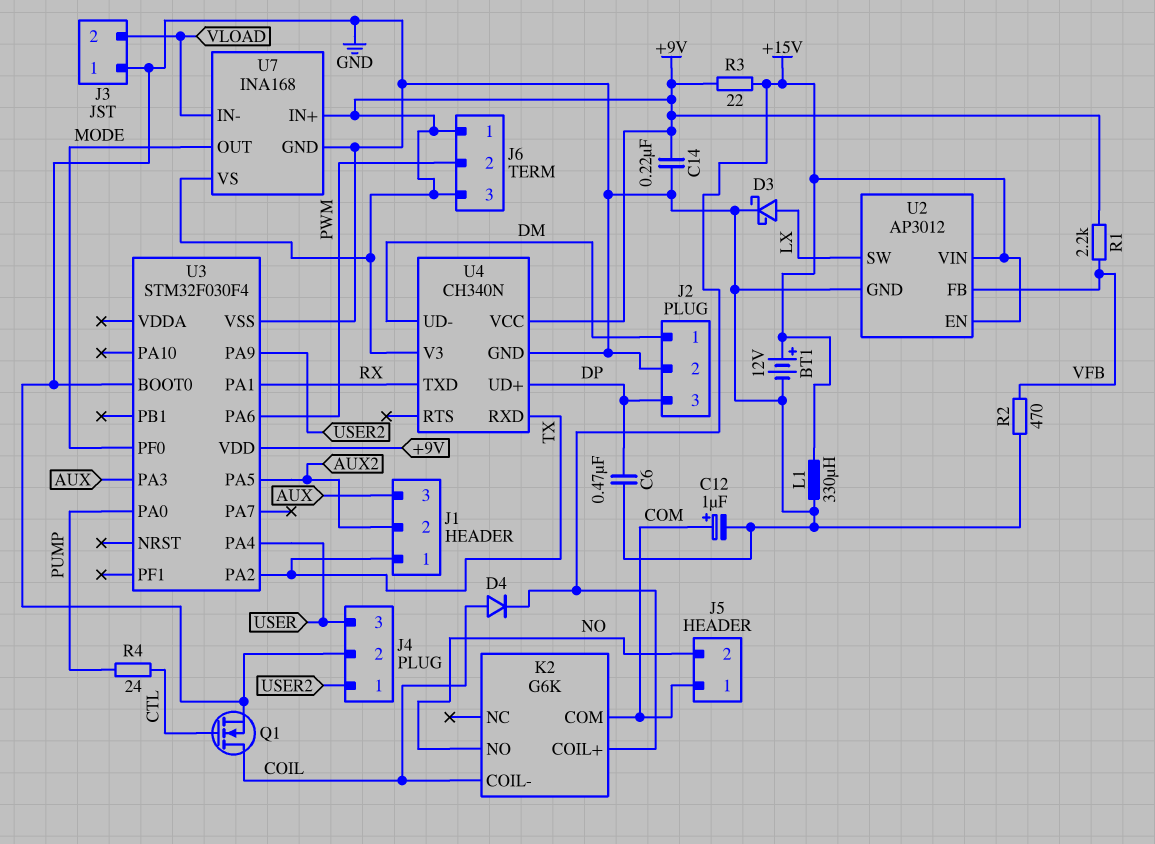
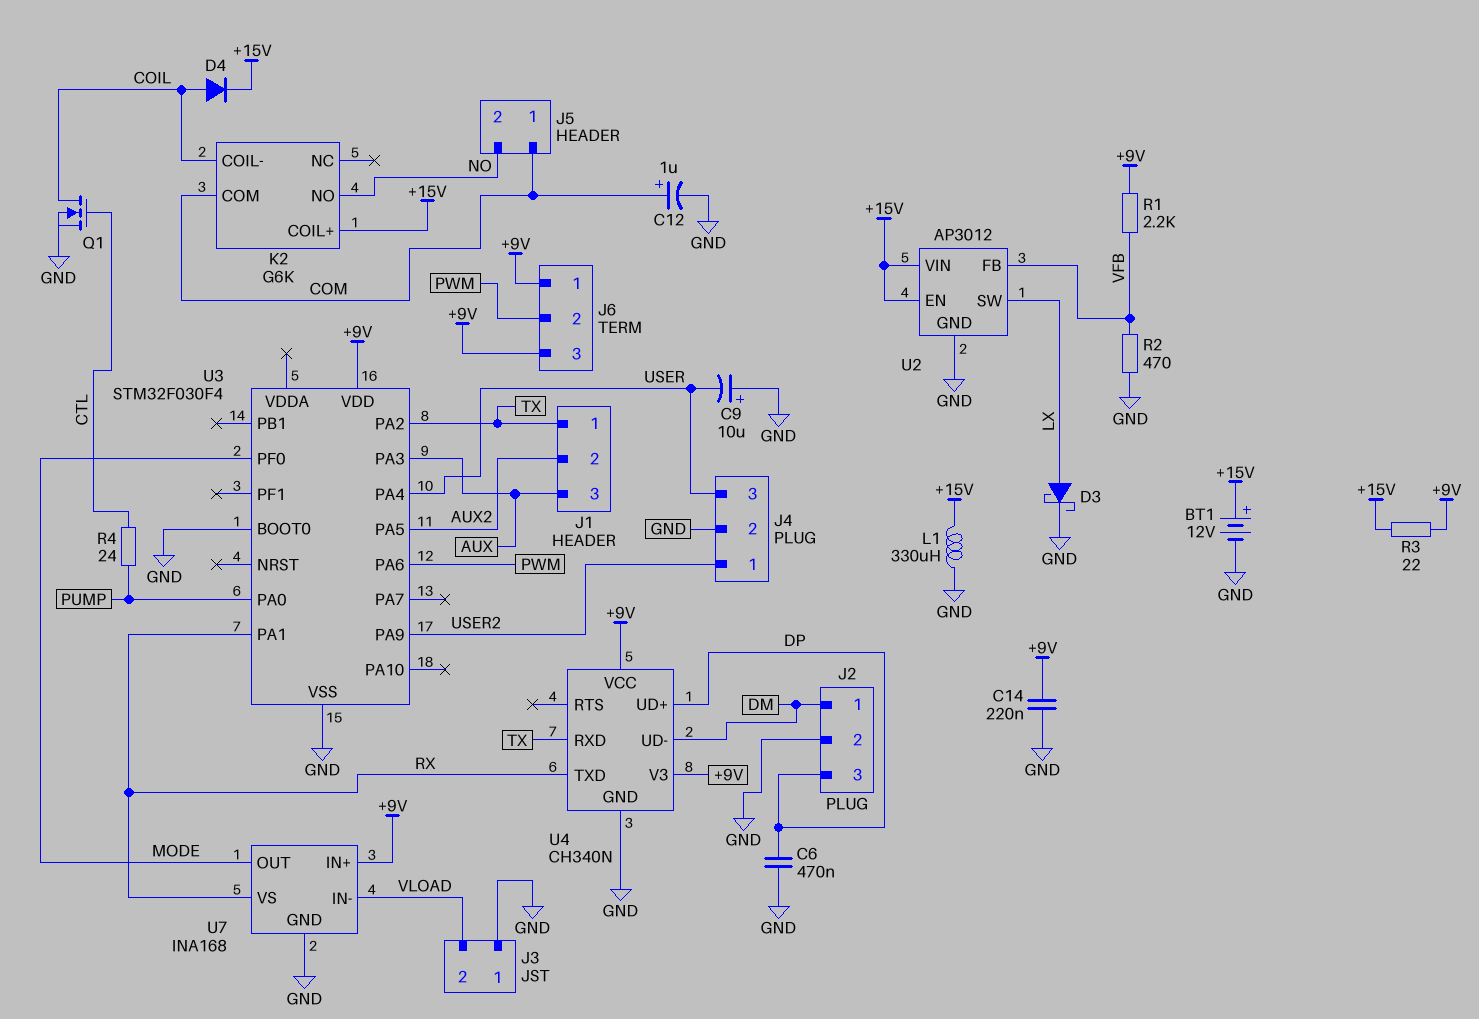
C9: none -> 10uF (plus GND, minus USER)
U7 pin VS: +9V -> RX

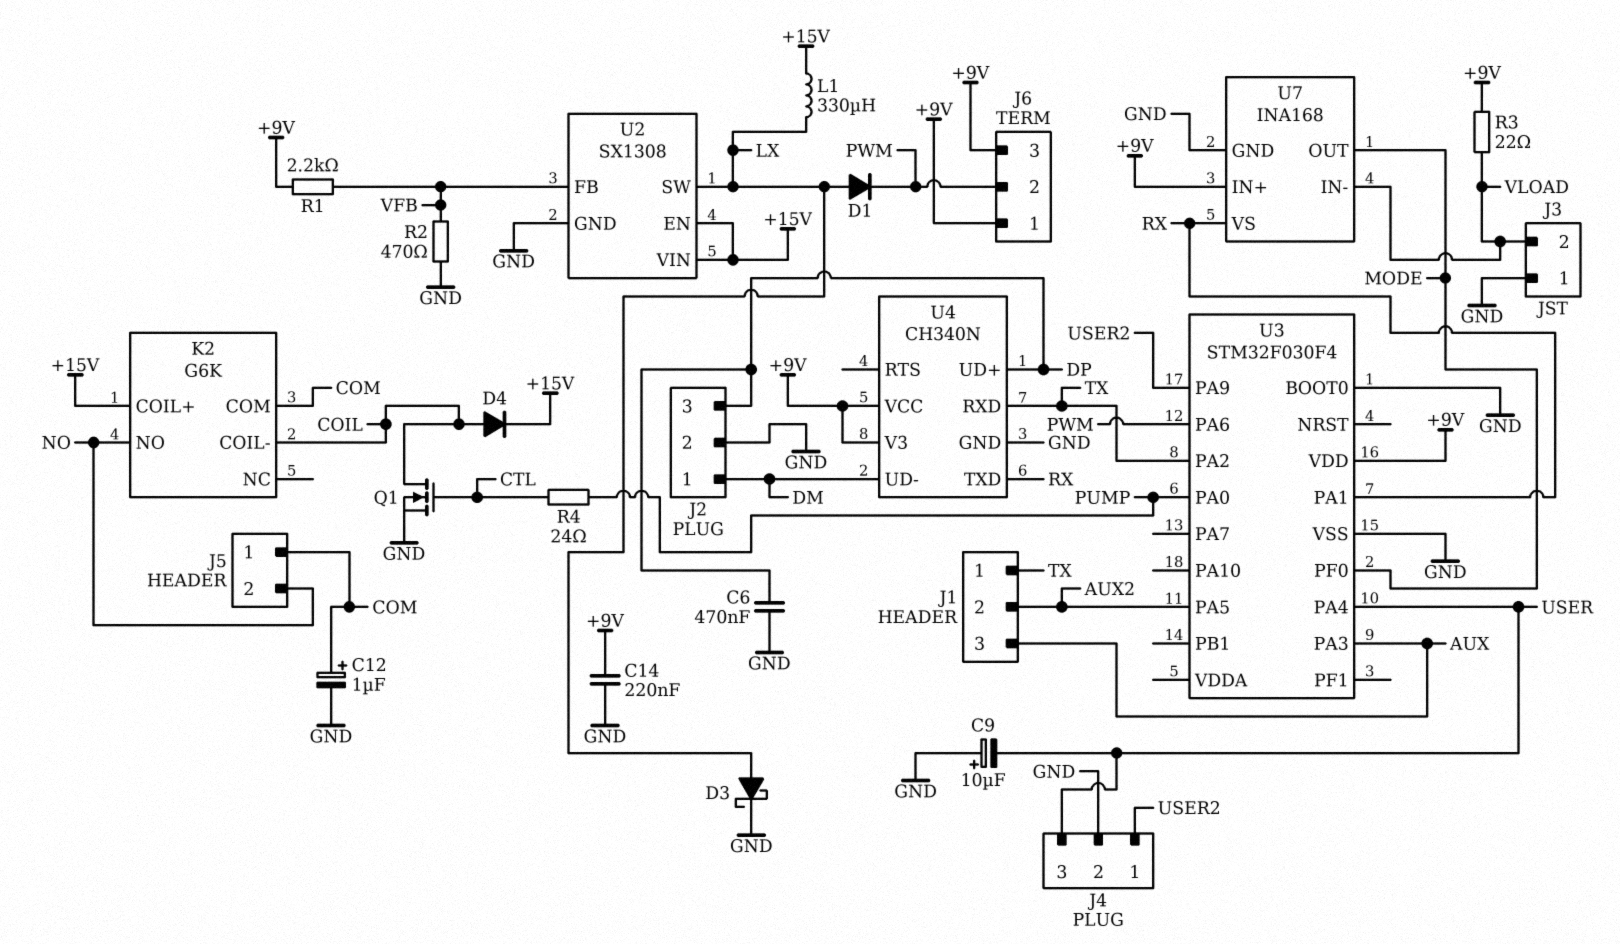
BT1: 12V (plus +15V, minus GND) -> none
D1: none -> diode (A LX, K PWM)
L1: 330uH (+15V, GND) -> 330uH (+15V, LX)
R3: 22 (+9V, +15V) -> 22 (+9V, VLOAD)
U2: AP3012 -> SX1308

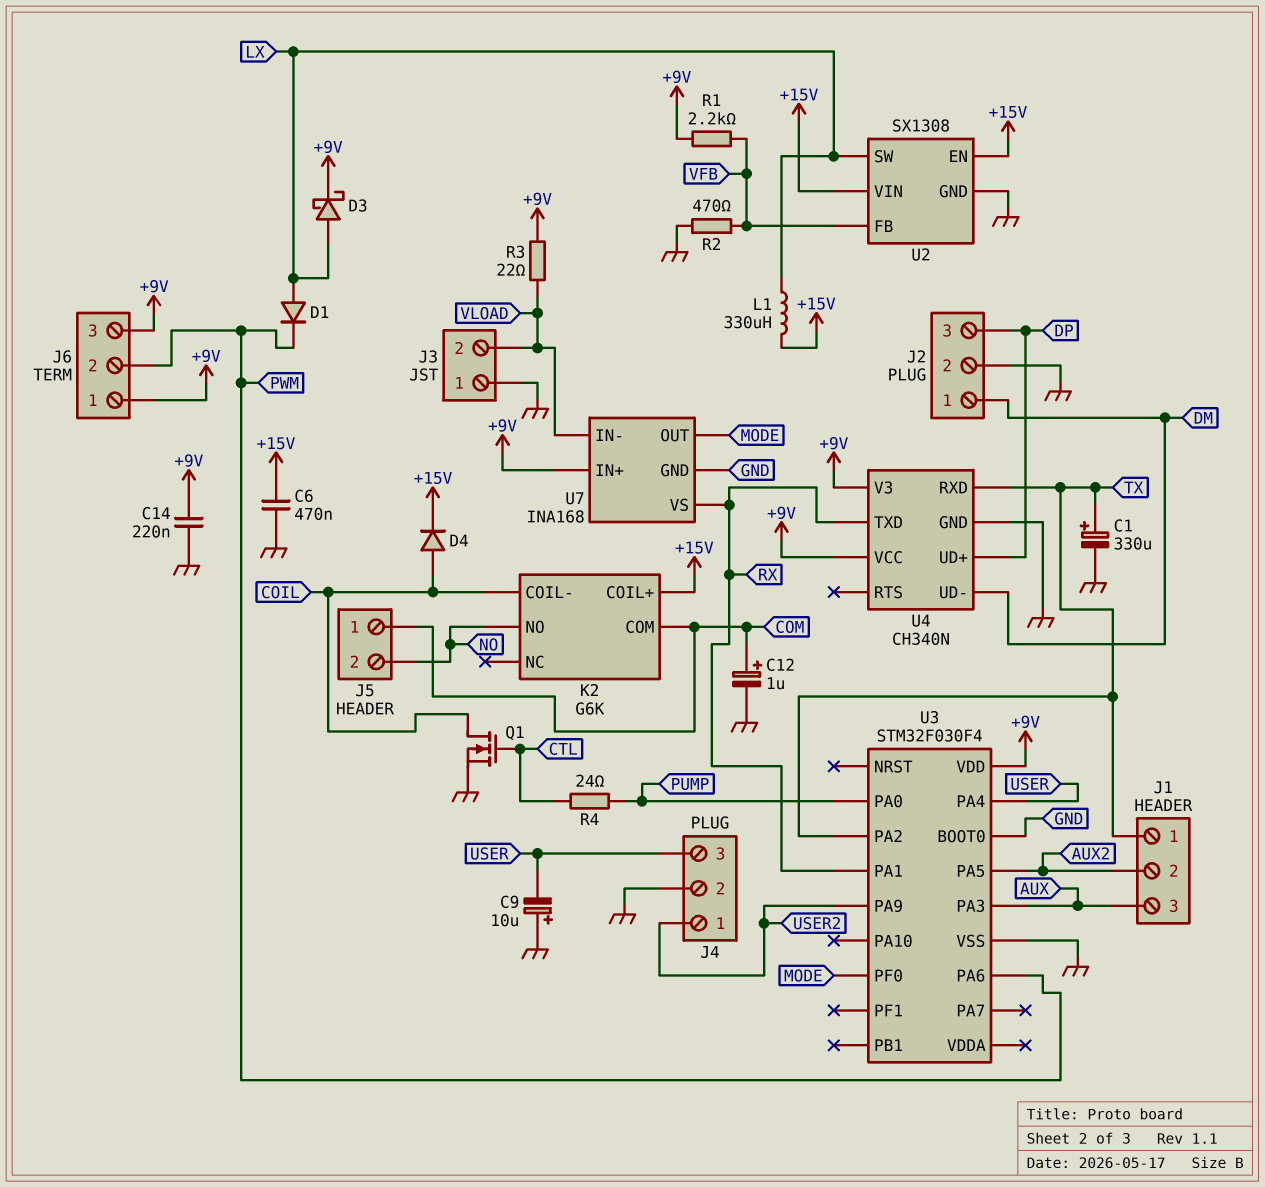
C1: none -> 330uF (plus TX, minus GND)
C6: 470nF (DP, GND) -> 470nF (+15V, GND)
D3: schottky (A LX, K GND) -> schottky (A LX, K +9V)

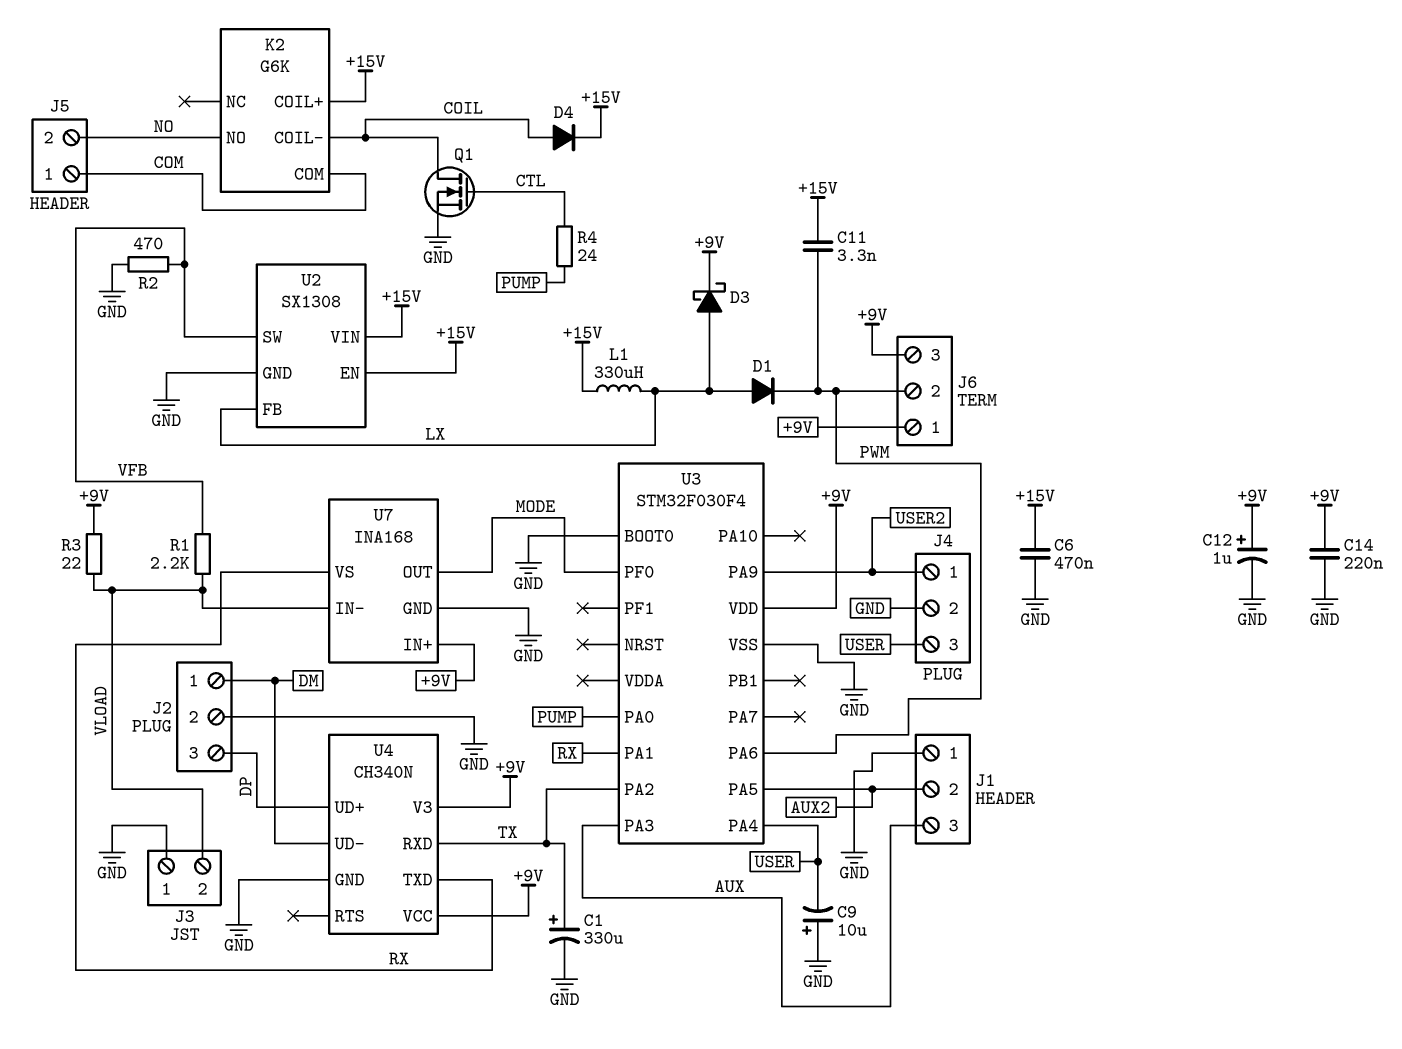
C11: none -> 3.3nF (+15V, PWM)
C12: 1uF (plus COM, minus GND) -> 1uF (plus +9V, minus GND)
J1 pin 1: TX -> GND
R1: 2.2k (+9V, VFB) -> 2.2k (VFB, VLOAD)
U2 pin FB: VFB -> LX
U2 pin SW: LX -> VFB

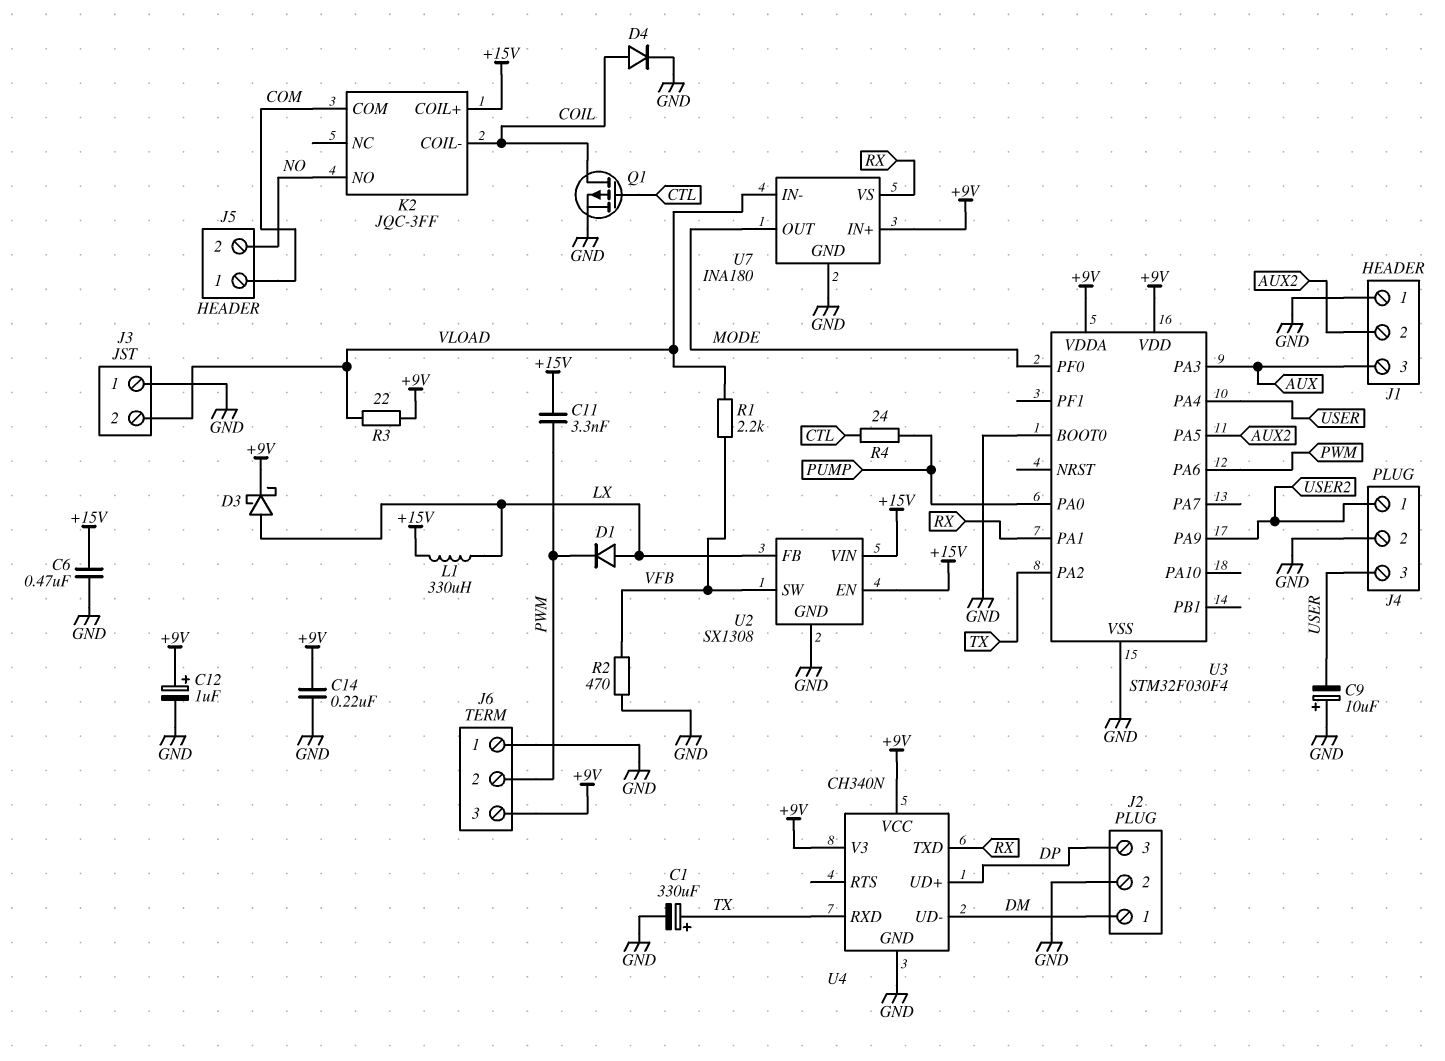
D4: diode (A COIL, K +15V) -> diode (A COIL, K GND)
J6 pin 1: +9V -> GND
K2: G6K -> JQC-3FF
Q1: NMOS (G CTL, D COIL, S GND) -> PMOS (G CTL, D COIL, S GND)
U3 pin VDDA: none -> +9V
U7: INA168 -> INA180

